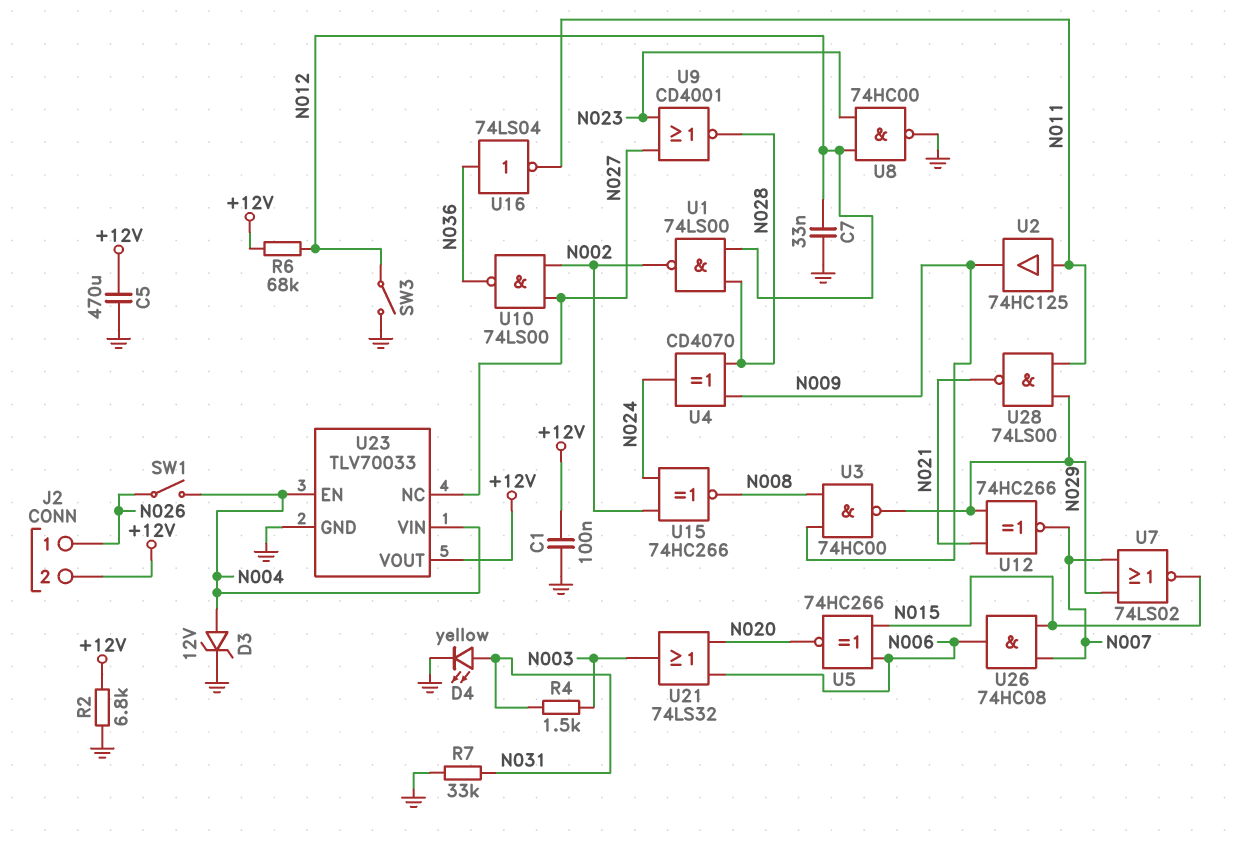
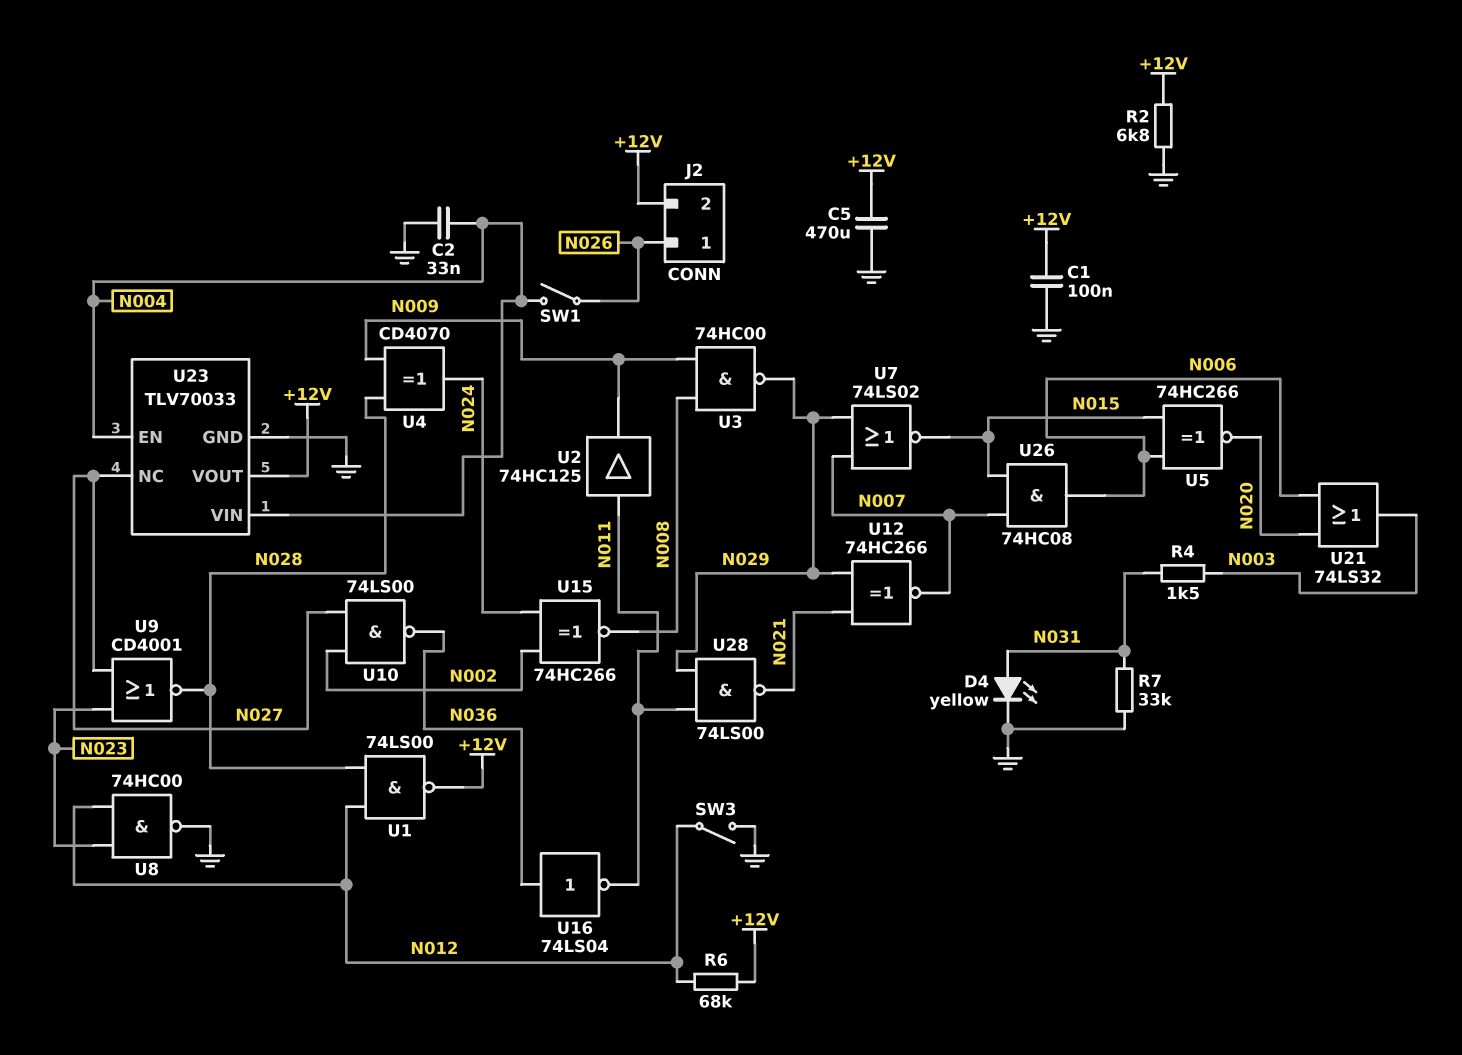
C2: none -> 33nF (GND, N004)
C7: 33nF (GND, N012) -> none
D3: zener 12V (A N004, K GND) -> none
U1: NAND 74LS00 (in N012, in N028, out N002) -> NAND 74LS00 (in N012, in N028, out +12V)

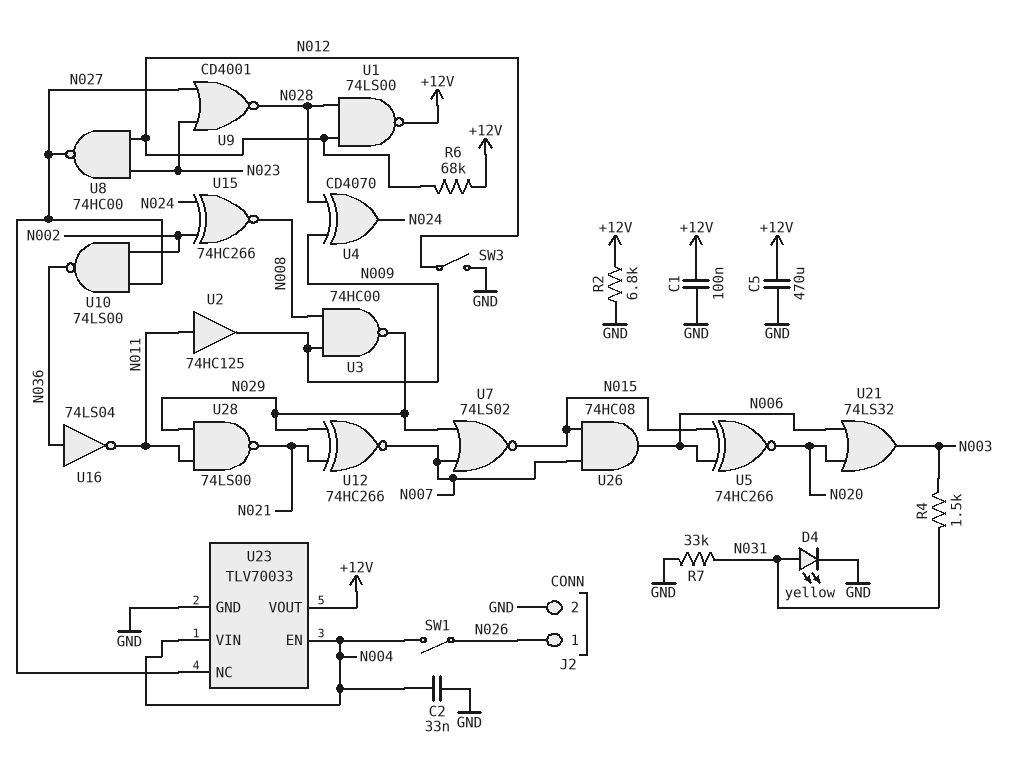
J2 pin 2: +12V -> GND
U8: NAND 74HC00 (in N012, in N023, out GND) -> NAND 74HC00 (in N012, in N023, out N027)

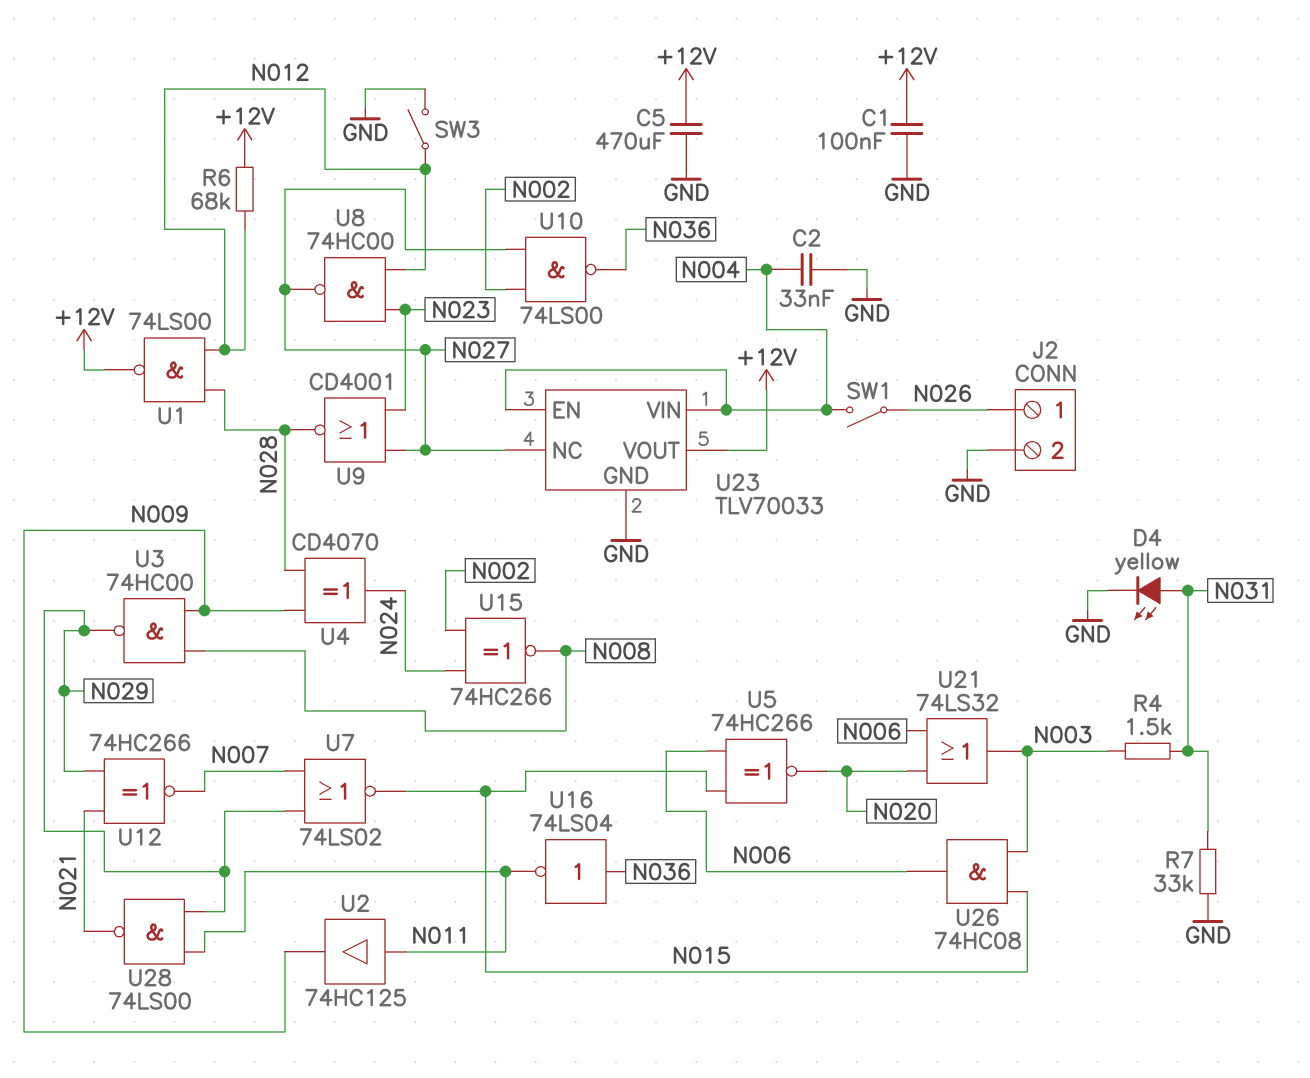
R2: 6.8k (+12V, GND) -> none
U26: AND 74HC08 (in N007, in N015, out N006) -> AND 74HC08 (in N003, in N015, out N006)

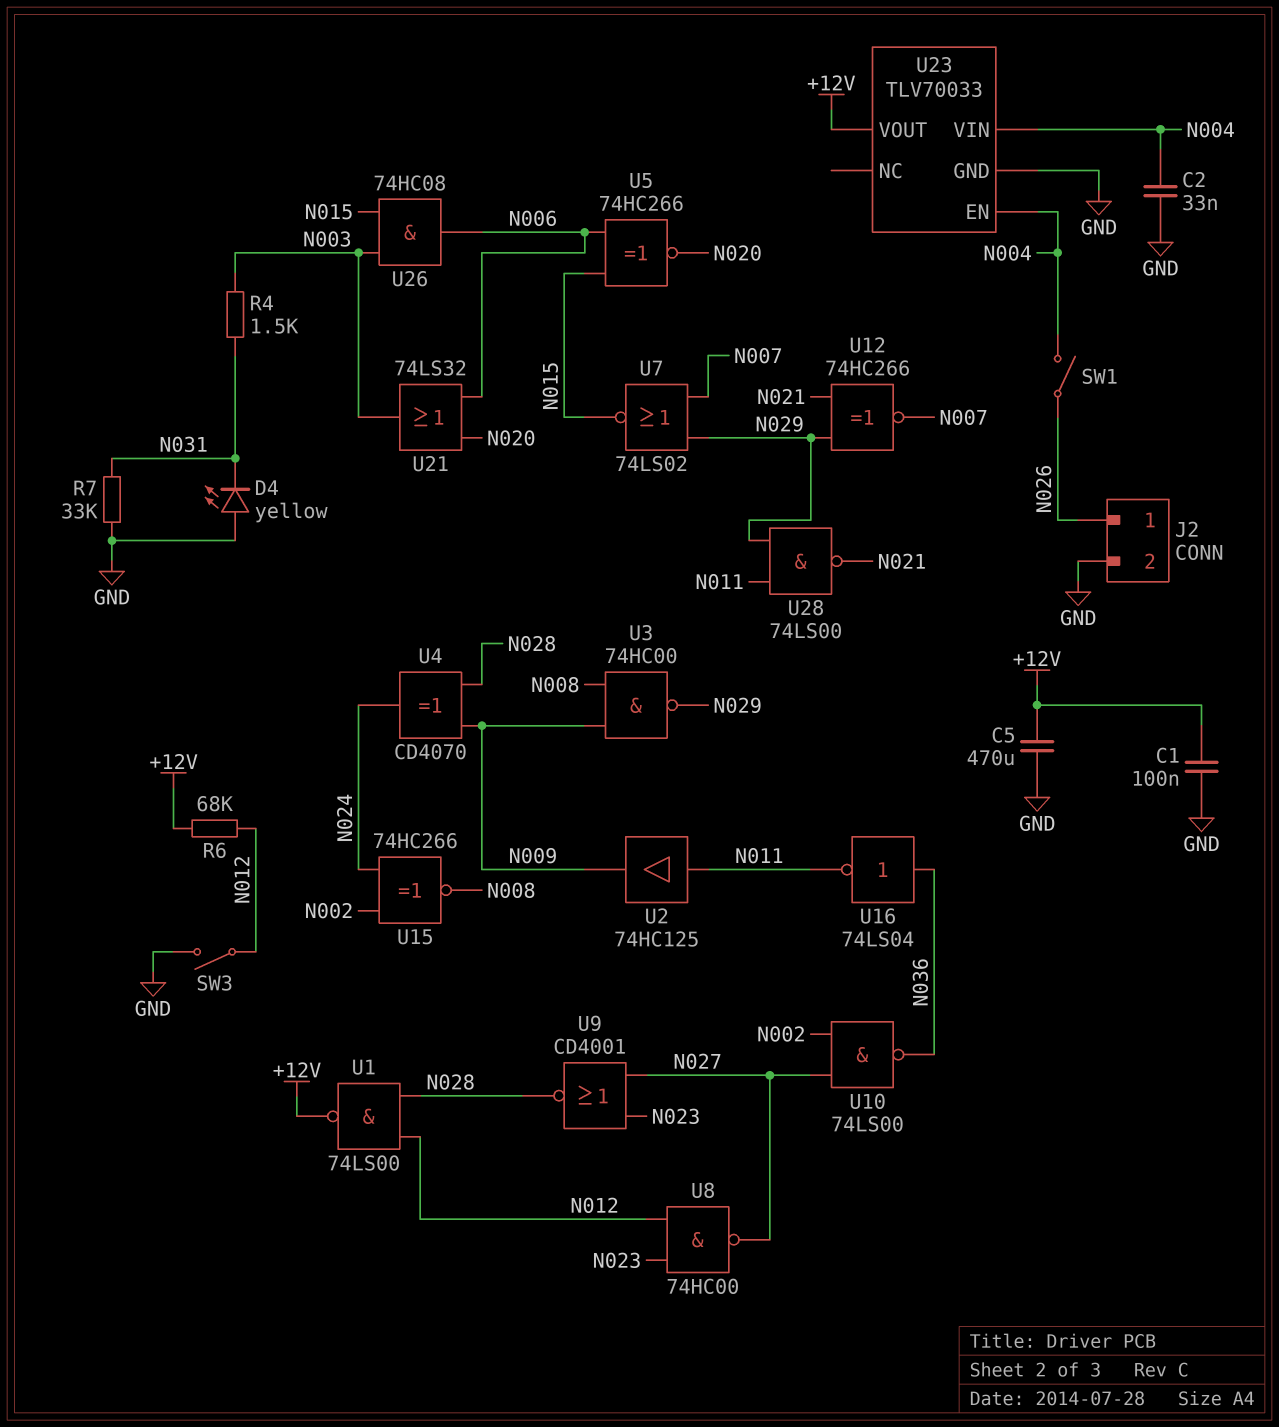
D4: LED yellow (A N031, K GND) -> LED yellow (A GND, K N031)
U23 pin NC: N027 -> none

